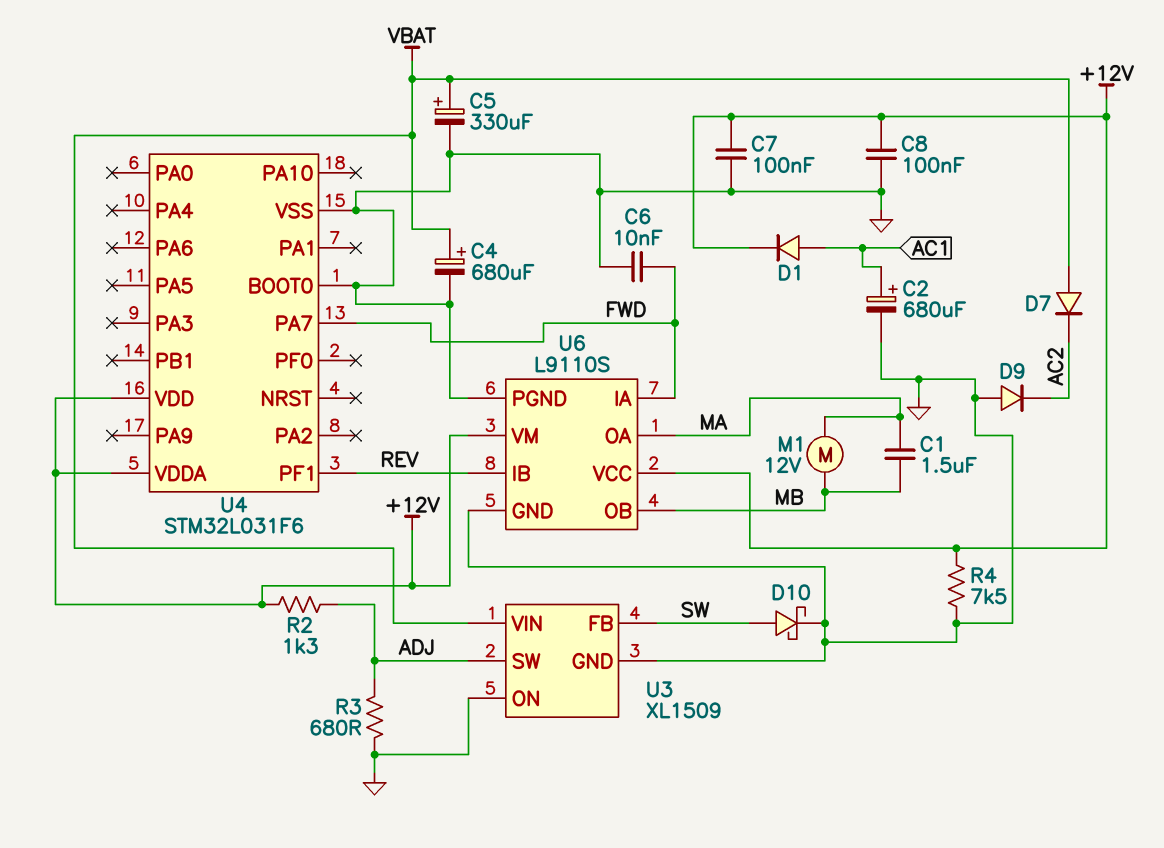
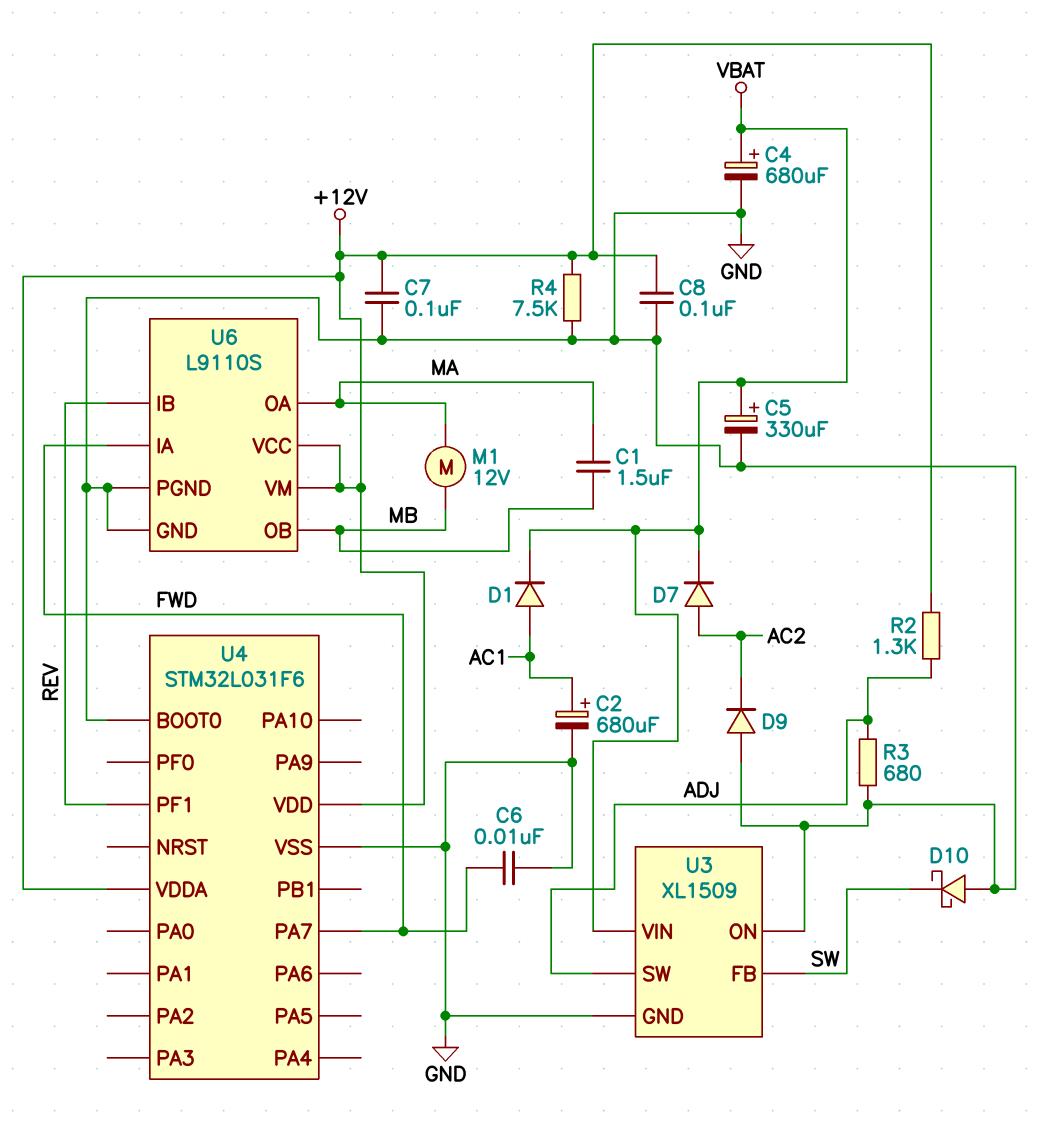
D1: diode (A AC1, K +12V) -> diode (A AC1, K VBAT)
D7: diode (A VBAT, K AC2) -> diode (A AC2, K VBAT)
D10: schottky (A SW, K GND) -> schottky (A GND, K SW)

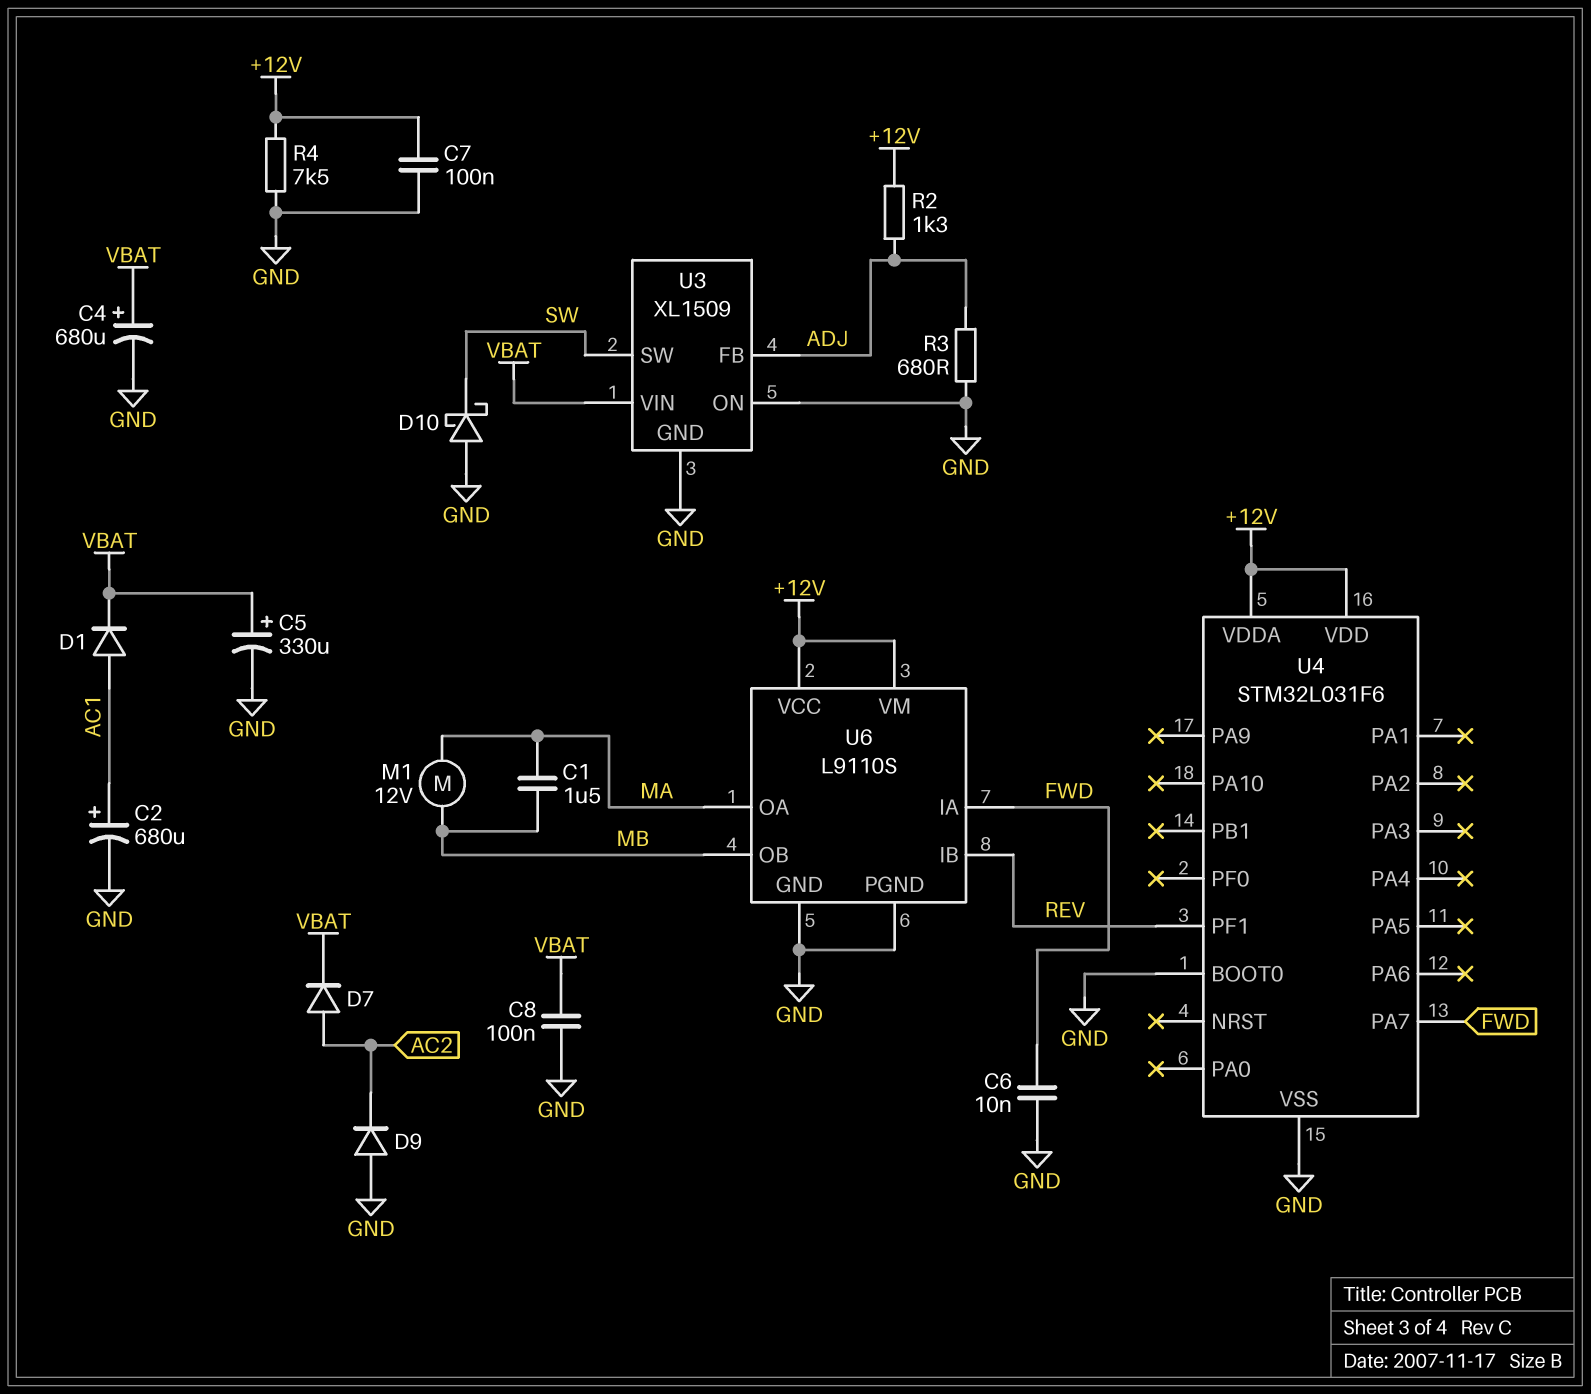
C8: 100nF (+12V, GND) -> 100nF (GND, VBAT)
U3 pin FB: SW -> ADJ
U3 pin SW: ADJ -> SW

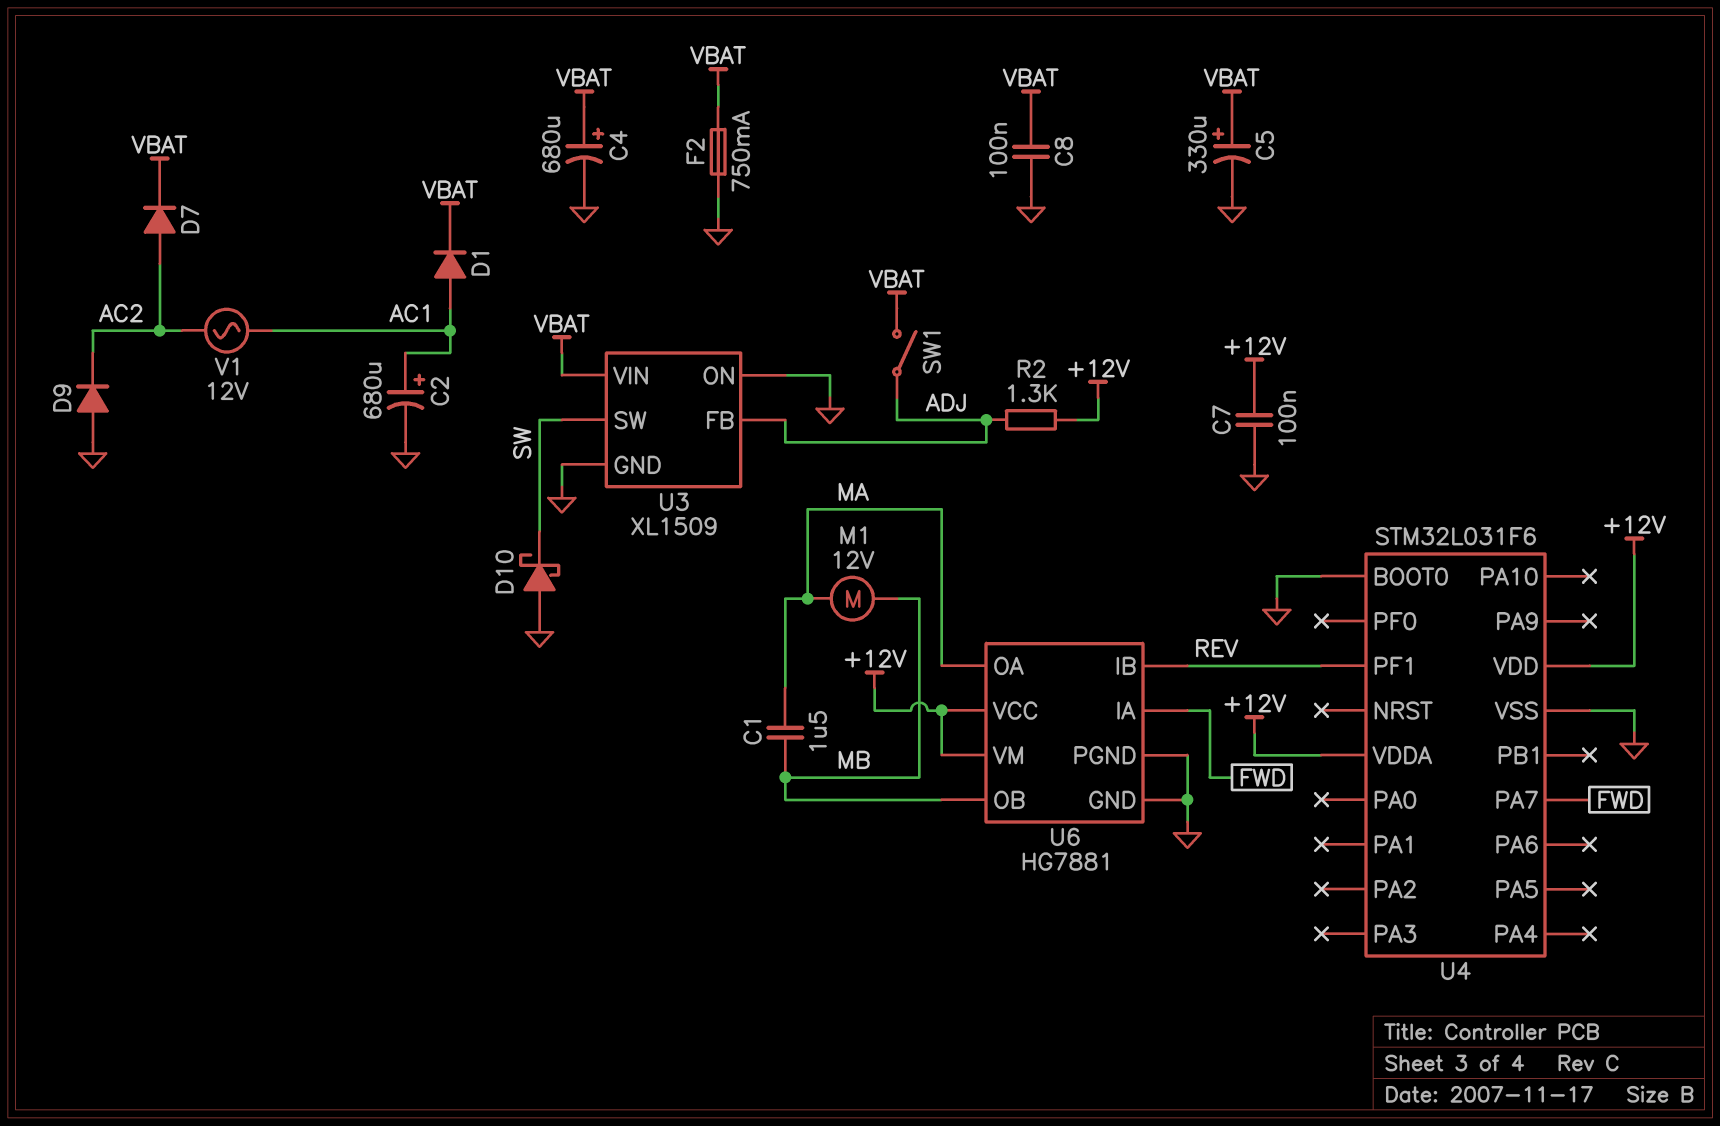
C6: 10nF (FWD, GND) -> none
F2: none -> 750mA (GND, VBAT)
R3: 680 (ADJ, GND) -> none
R4: 7.5k (+12V, GND) -> none
SW1: none -> switch (ADJ, VBAT)
U6: L9110S -> HG7881
V1: none -> AC 12V (AC1, AC2)

